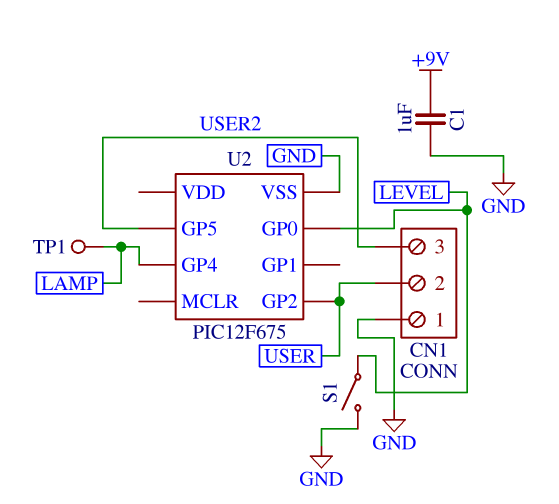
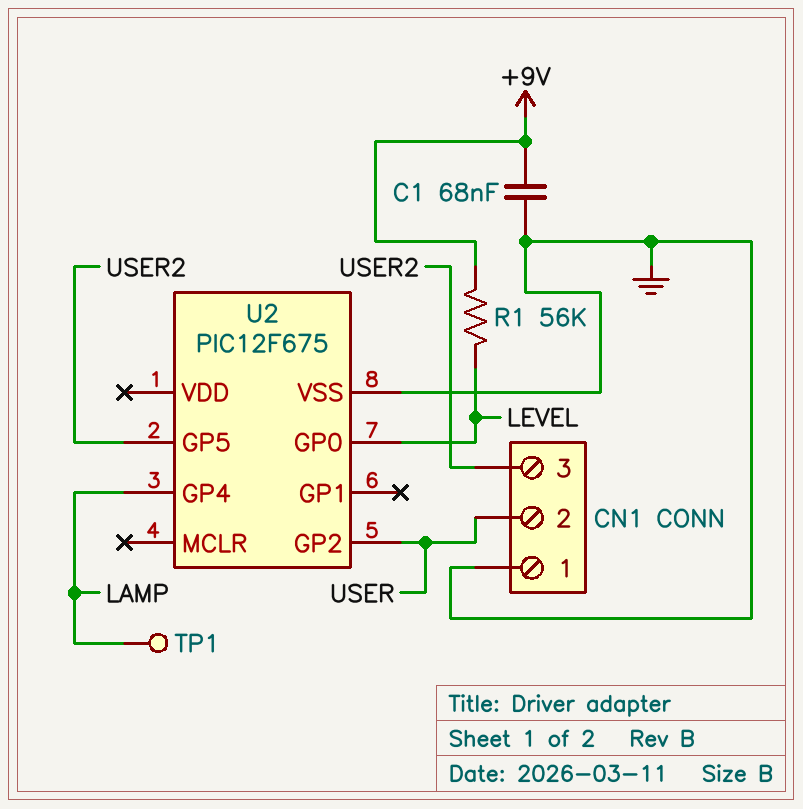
C1: 1uF (+9V, GND) -> 68nF (+9V, GND)
R1: none -> 56k (+9V, LEVEL)
S1: switch (GND, LEVEL) -> none

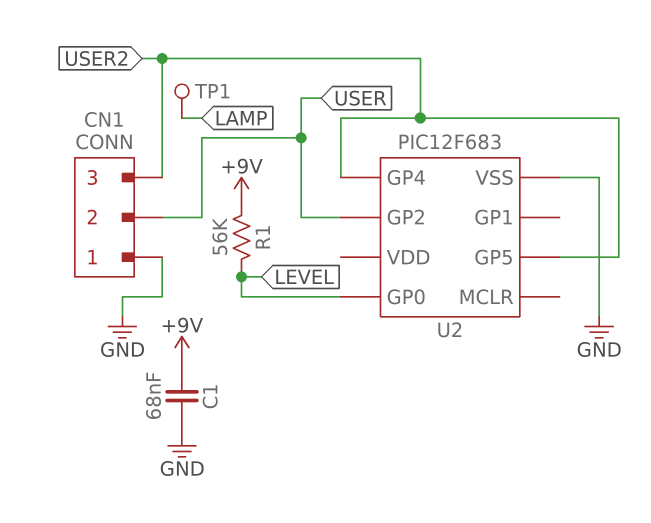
U2: PIC12F675 -> PIC12F683
U2 pin GP4: LAMP -> USER2

